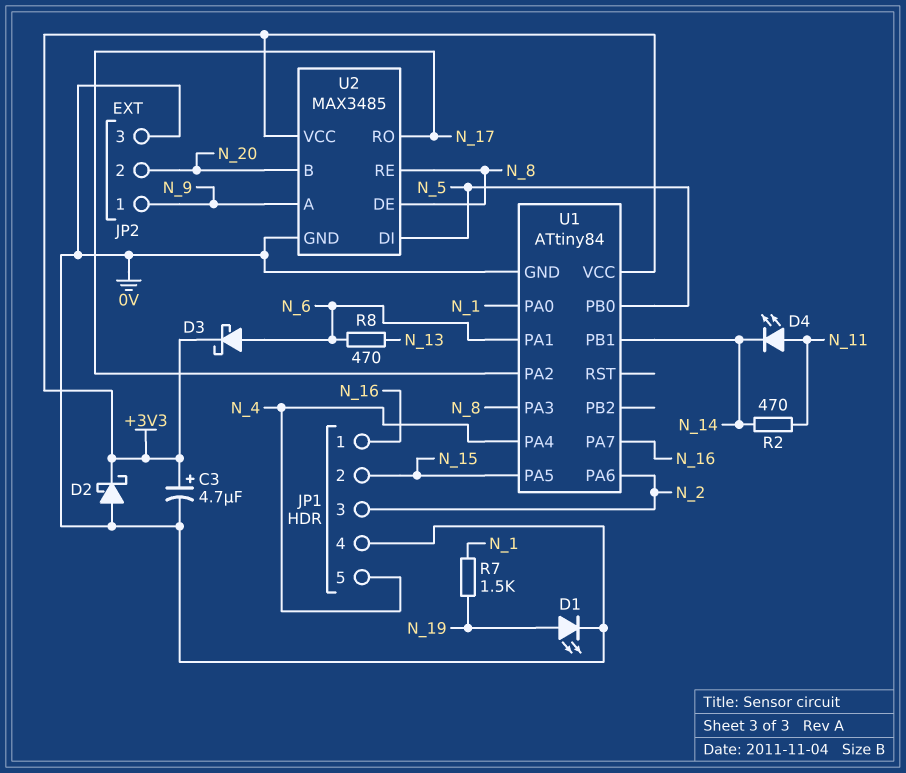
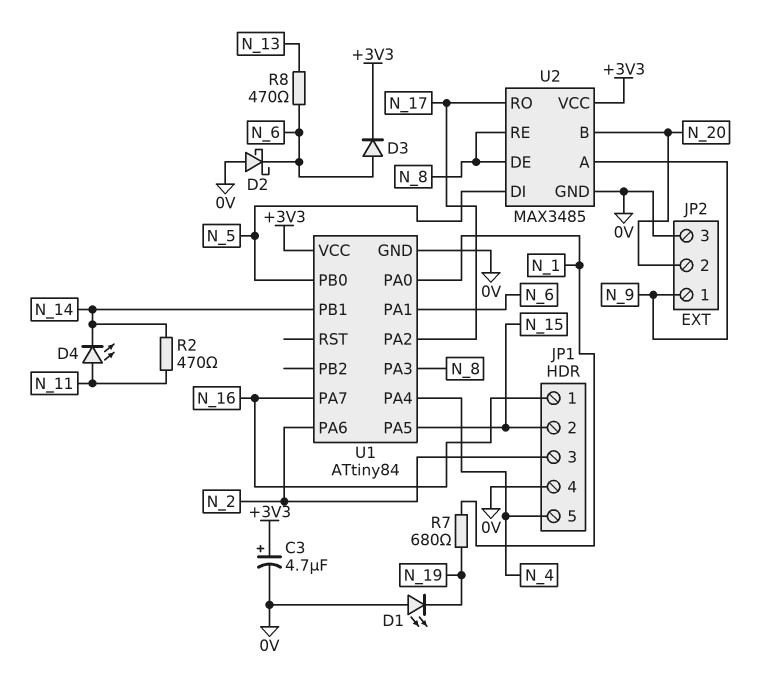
D1: LED (A N_19, K 0V) -> LED (A 0V, K N_19)
D2: schottky (A 0V, K +3V3) -> schottky (A 0V, K N_6)
D3: schottky (A N_6, K +3V3) -> diode (A N_6, K +3V3)
R7: 1.5k (N_1, N_19) -> 680 (N_1, N_19)

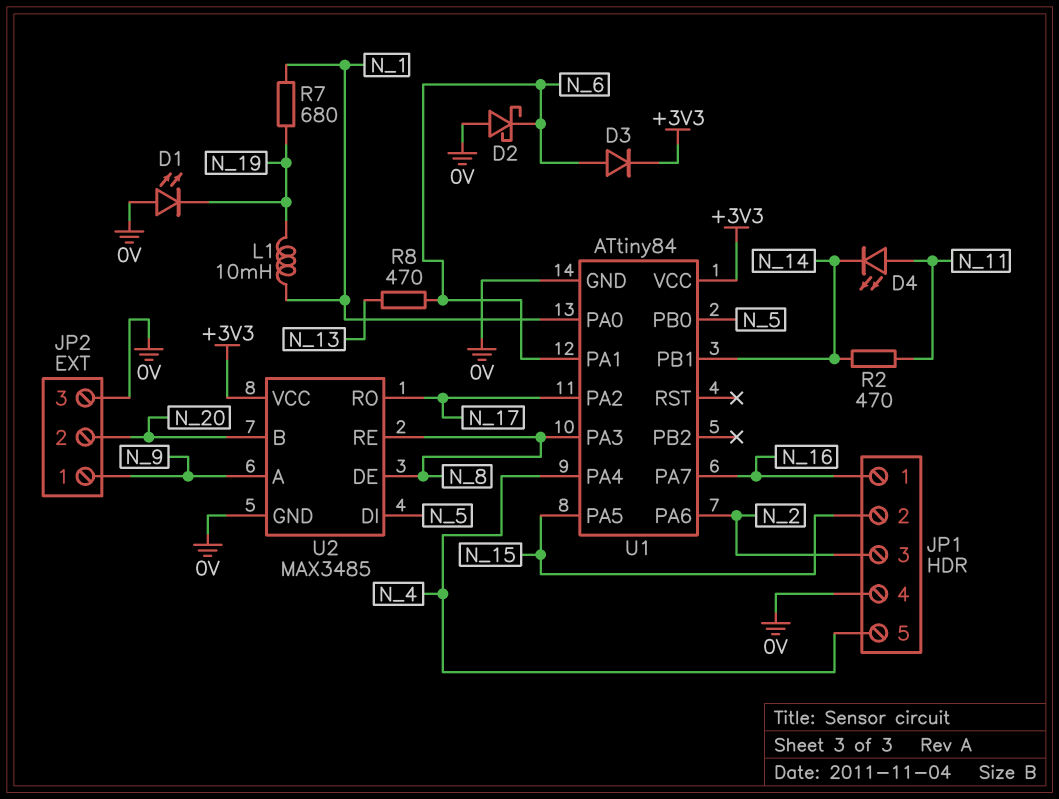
C3: 4.7uF (plus +3V3, minus 0V) -> none
L1: none -> 10mH (N_1, N_19)

